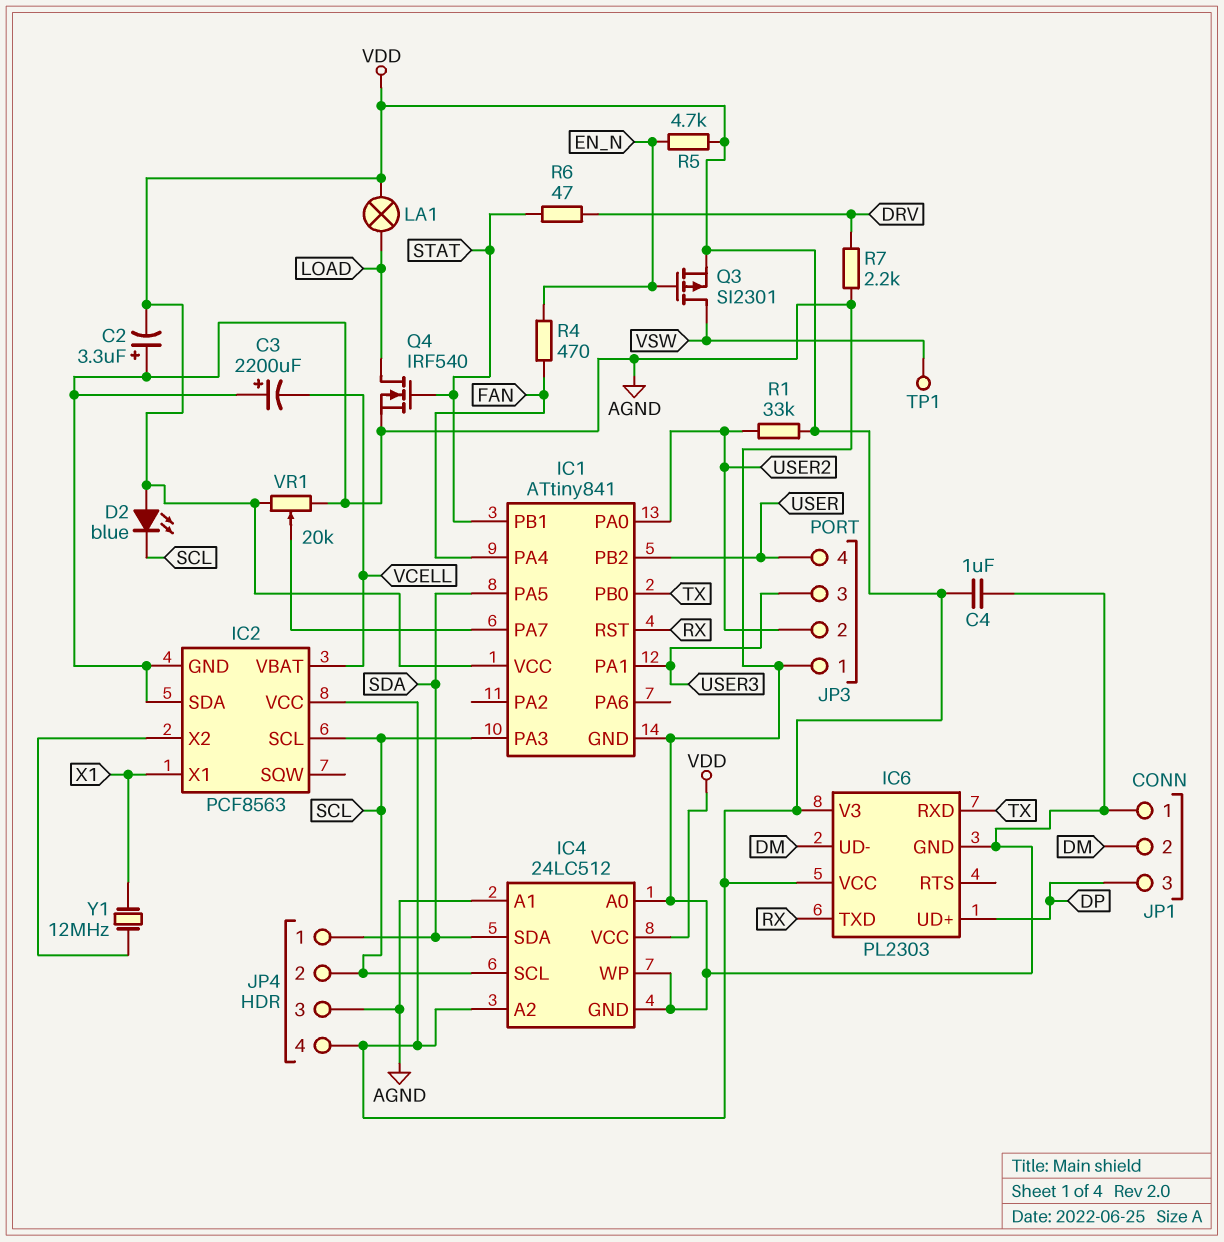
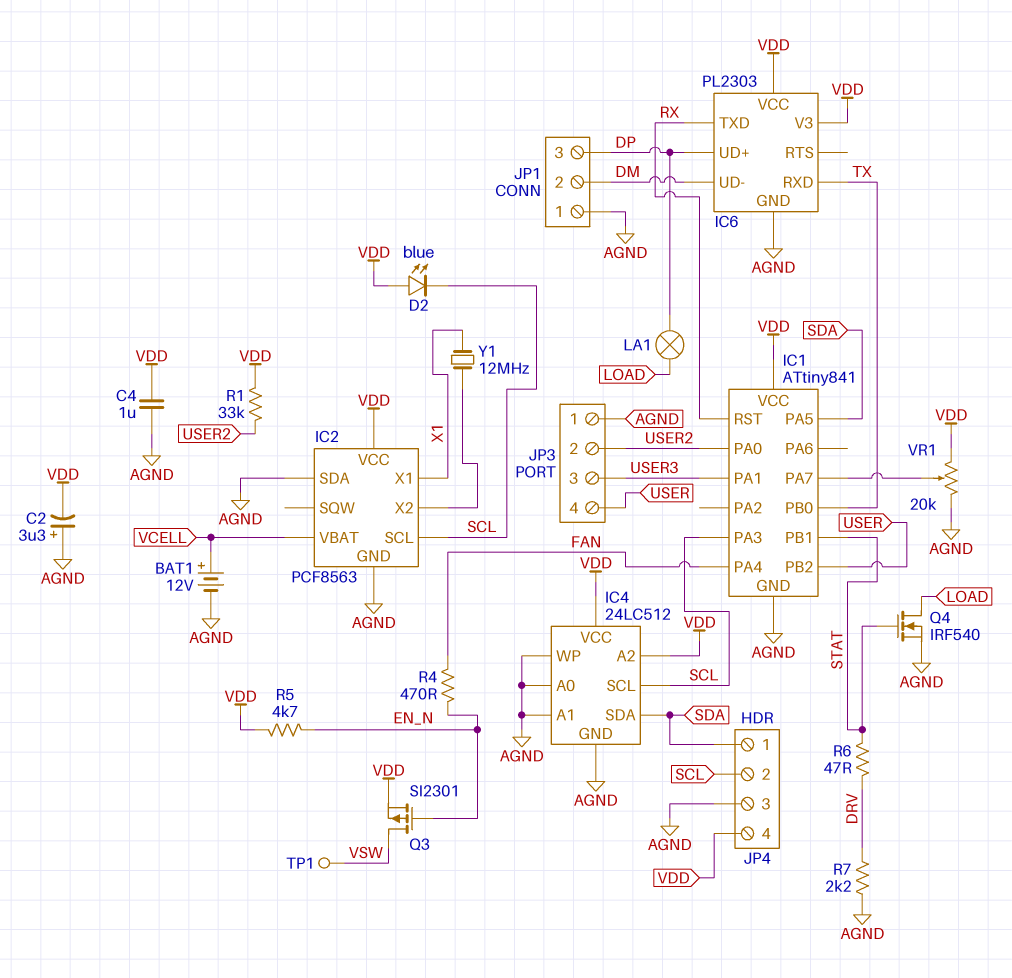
BAT1: none -> 12V (plus VCELL, minus AGND)
C3: 2200uF (plus AGND, minus VCELL) -> none
LA1: lamp (LOAD, VDD) -> lamp (DP, LOAD)

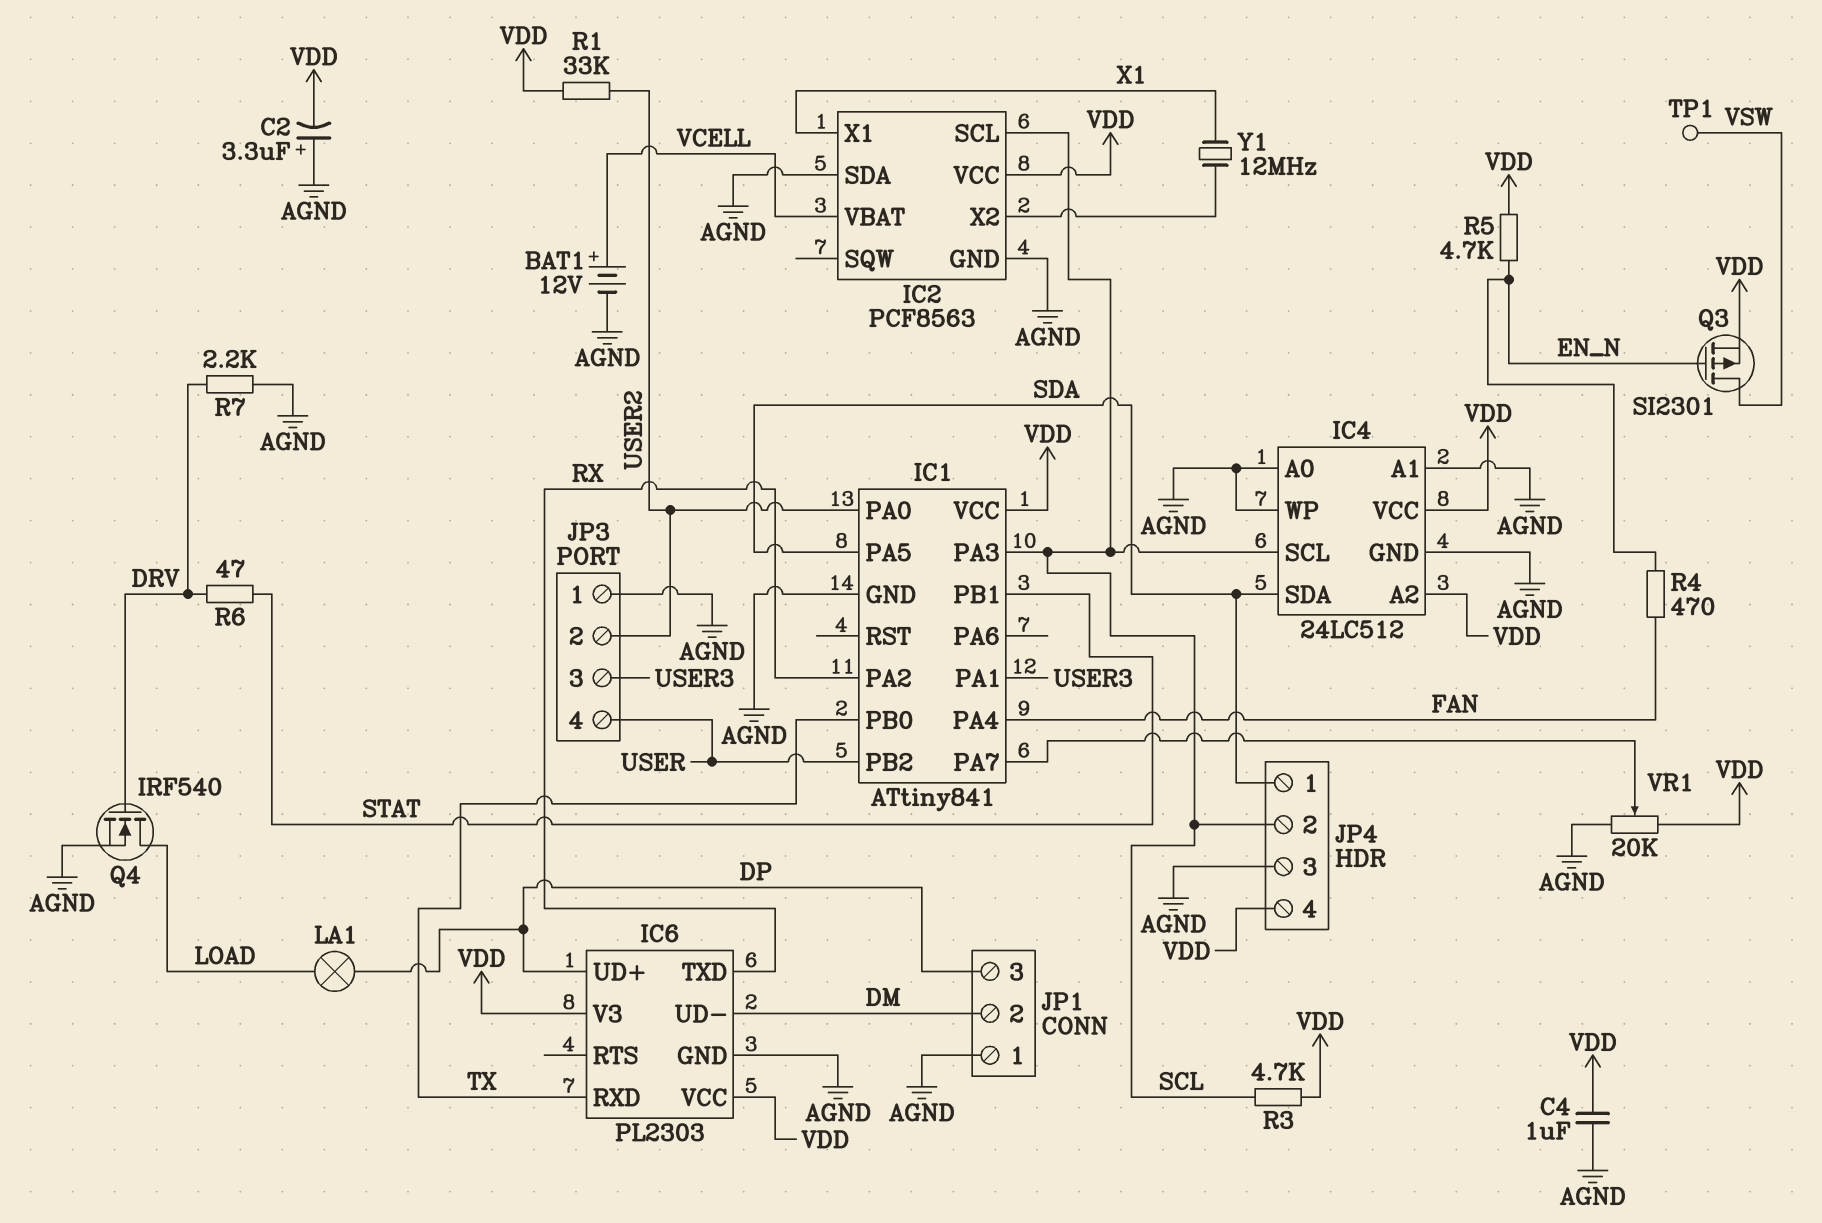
D2: LED blue (A VDD, K SCL) -> none
IC1 pin PA2: none -> RX
IC1 pin RST: RX -> none
Q4: NMOS IRF540 (G STAT, D LOAD, S AGND) -> NMOS IRF540 (G DRV, D LOAD, S AGND)
R3: none -> 4.7k (SCL, VDD)

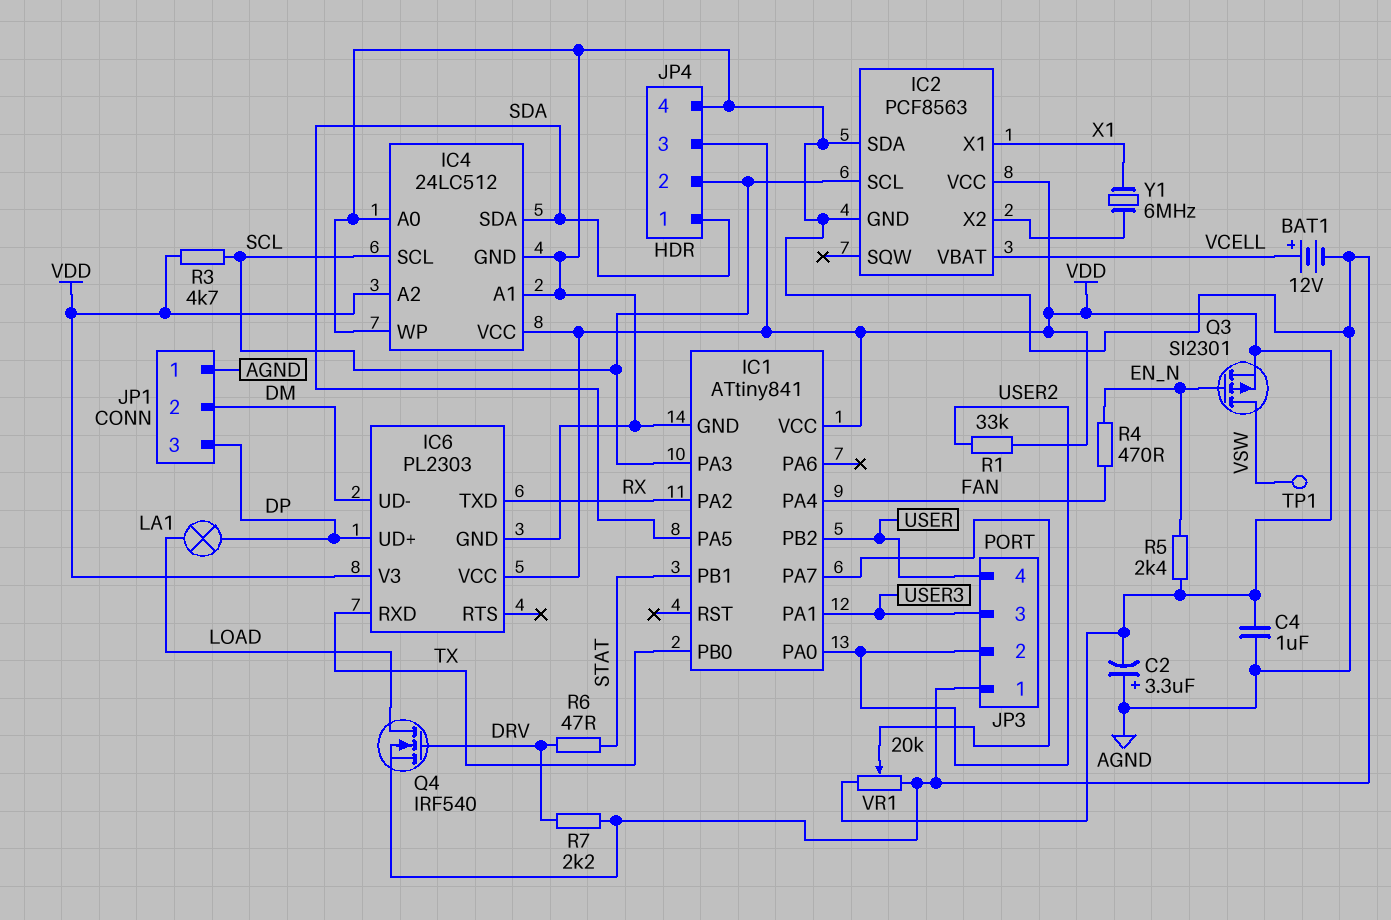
JP4 pin 3: AGND -> VDD
JP4 pin 4: VDD -> AGND
R5: 4.7k (EN_N, VDD) -> 2.4k (EN_N, VDD)
Y1: 12MHz (IC2/X2, X1) -> 6MHz (IC2/X2, X1)

